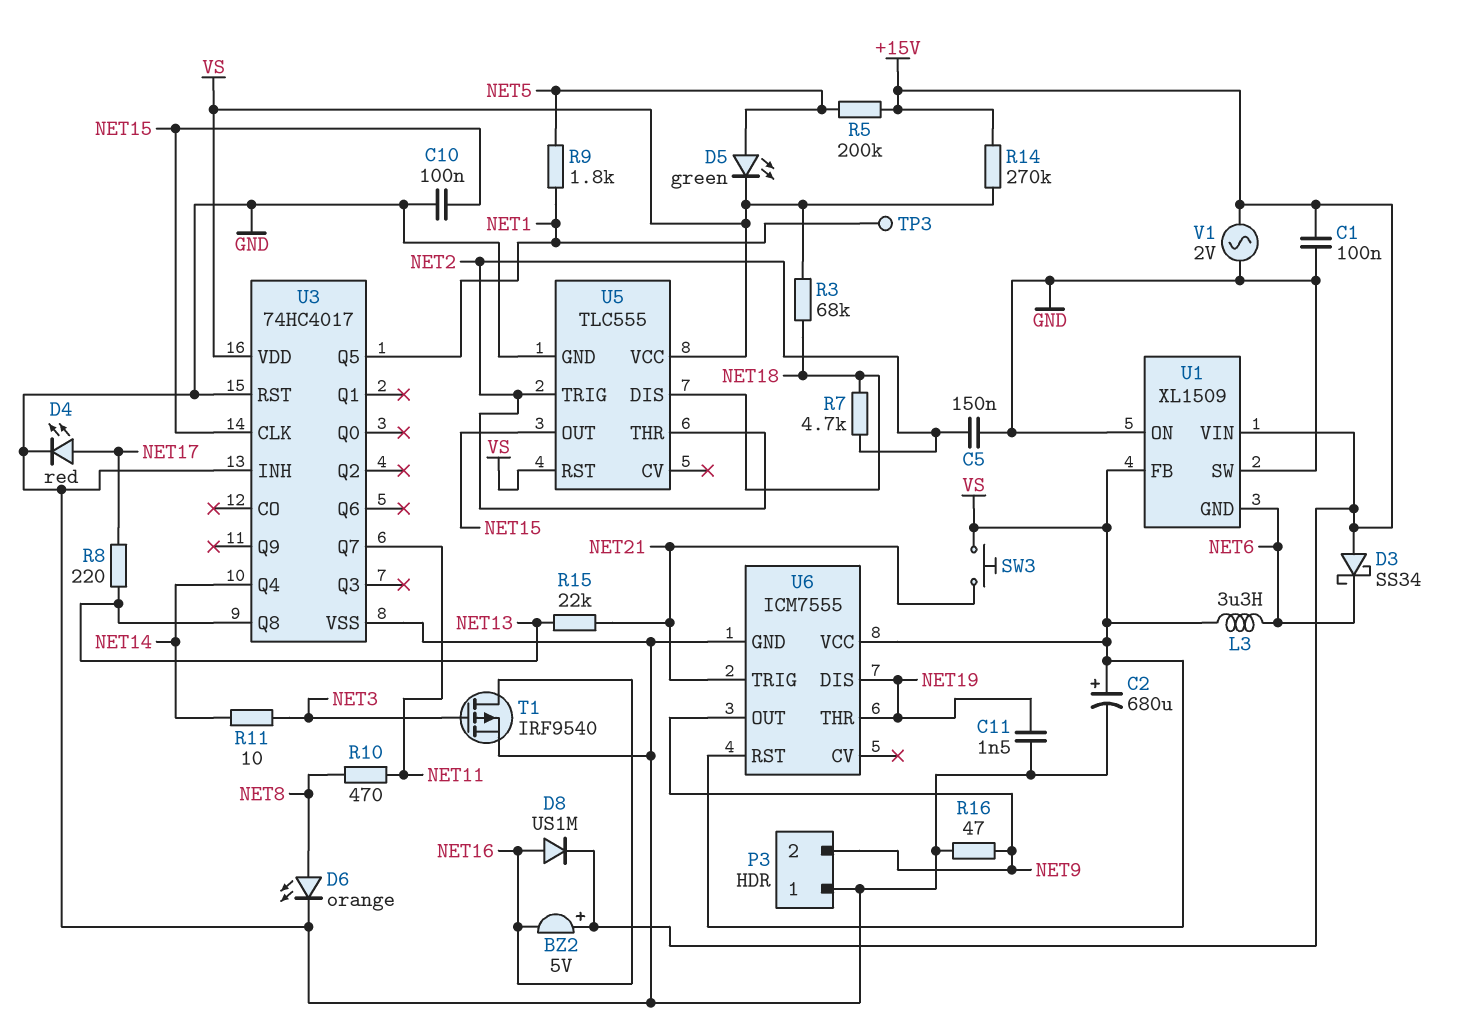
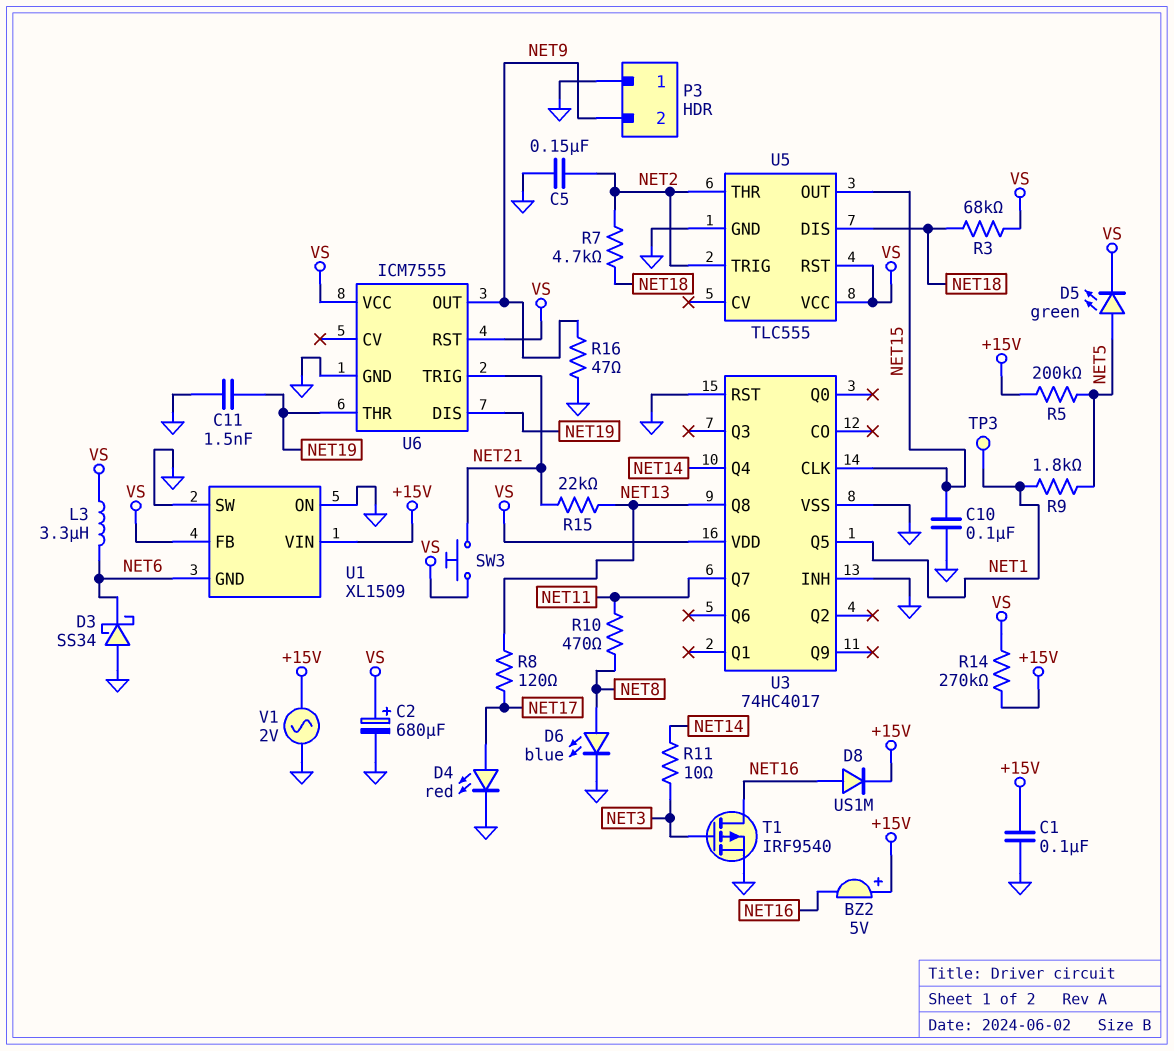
D3: schottky SS34 (A +15V, K NET6) -> schottky SS34 (A GND, K NET6)
D6: LED orange (A NET8, K GND) -> LED blue (A NET8, K GND)
R8: 220 (NET13, NET17) -> 120 (NET13, NET17)

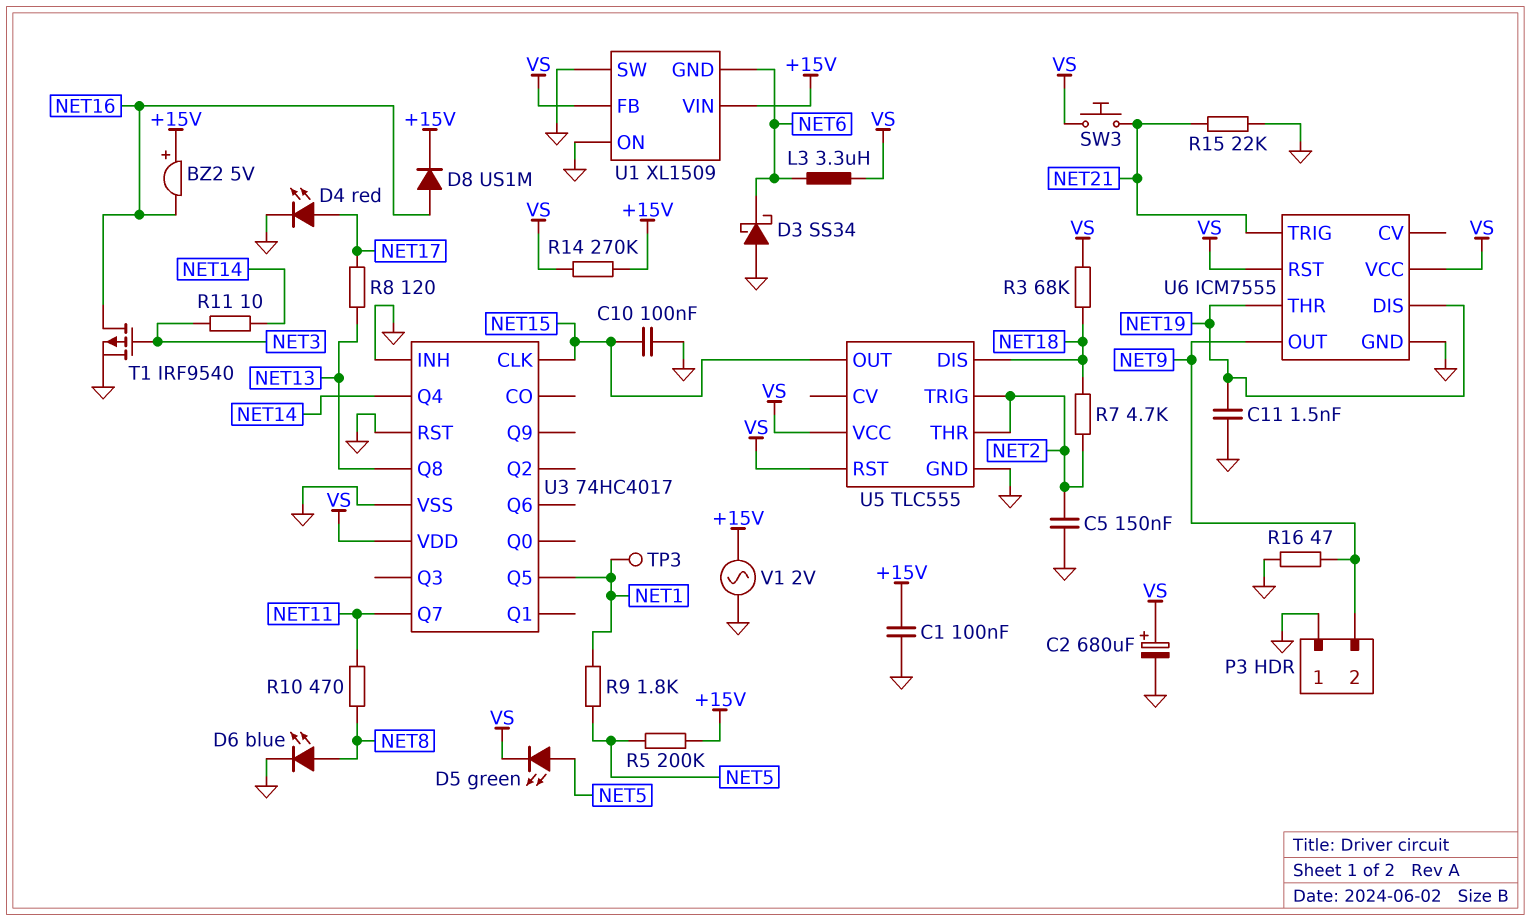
R15: 22k (NET13, NET21) -> 22k (GND, NET21)

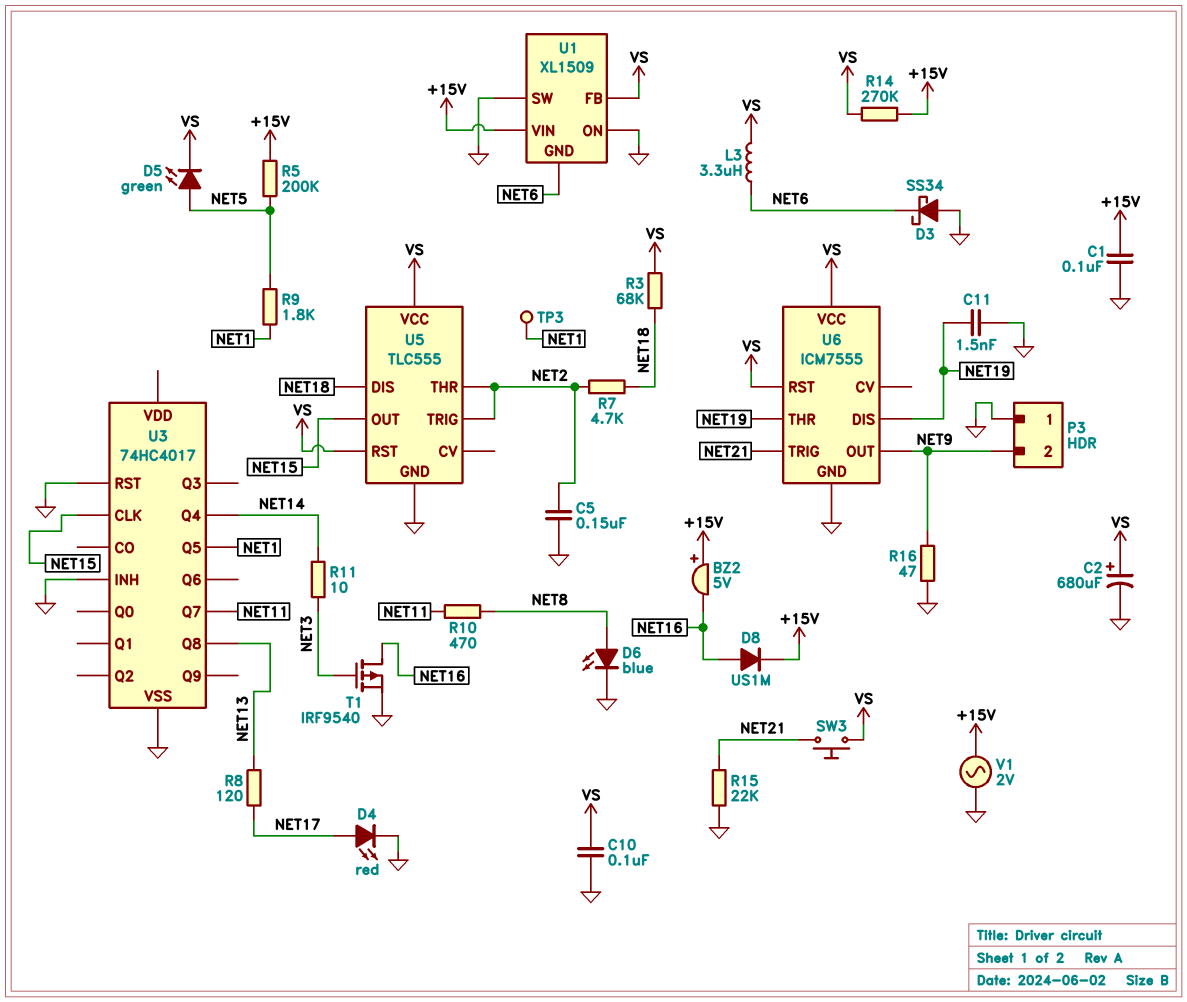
C10: 100nF (GND, NET15) -> 100nF (GND, VS)
U3 pin VDD: VS -> none

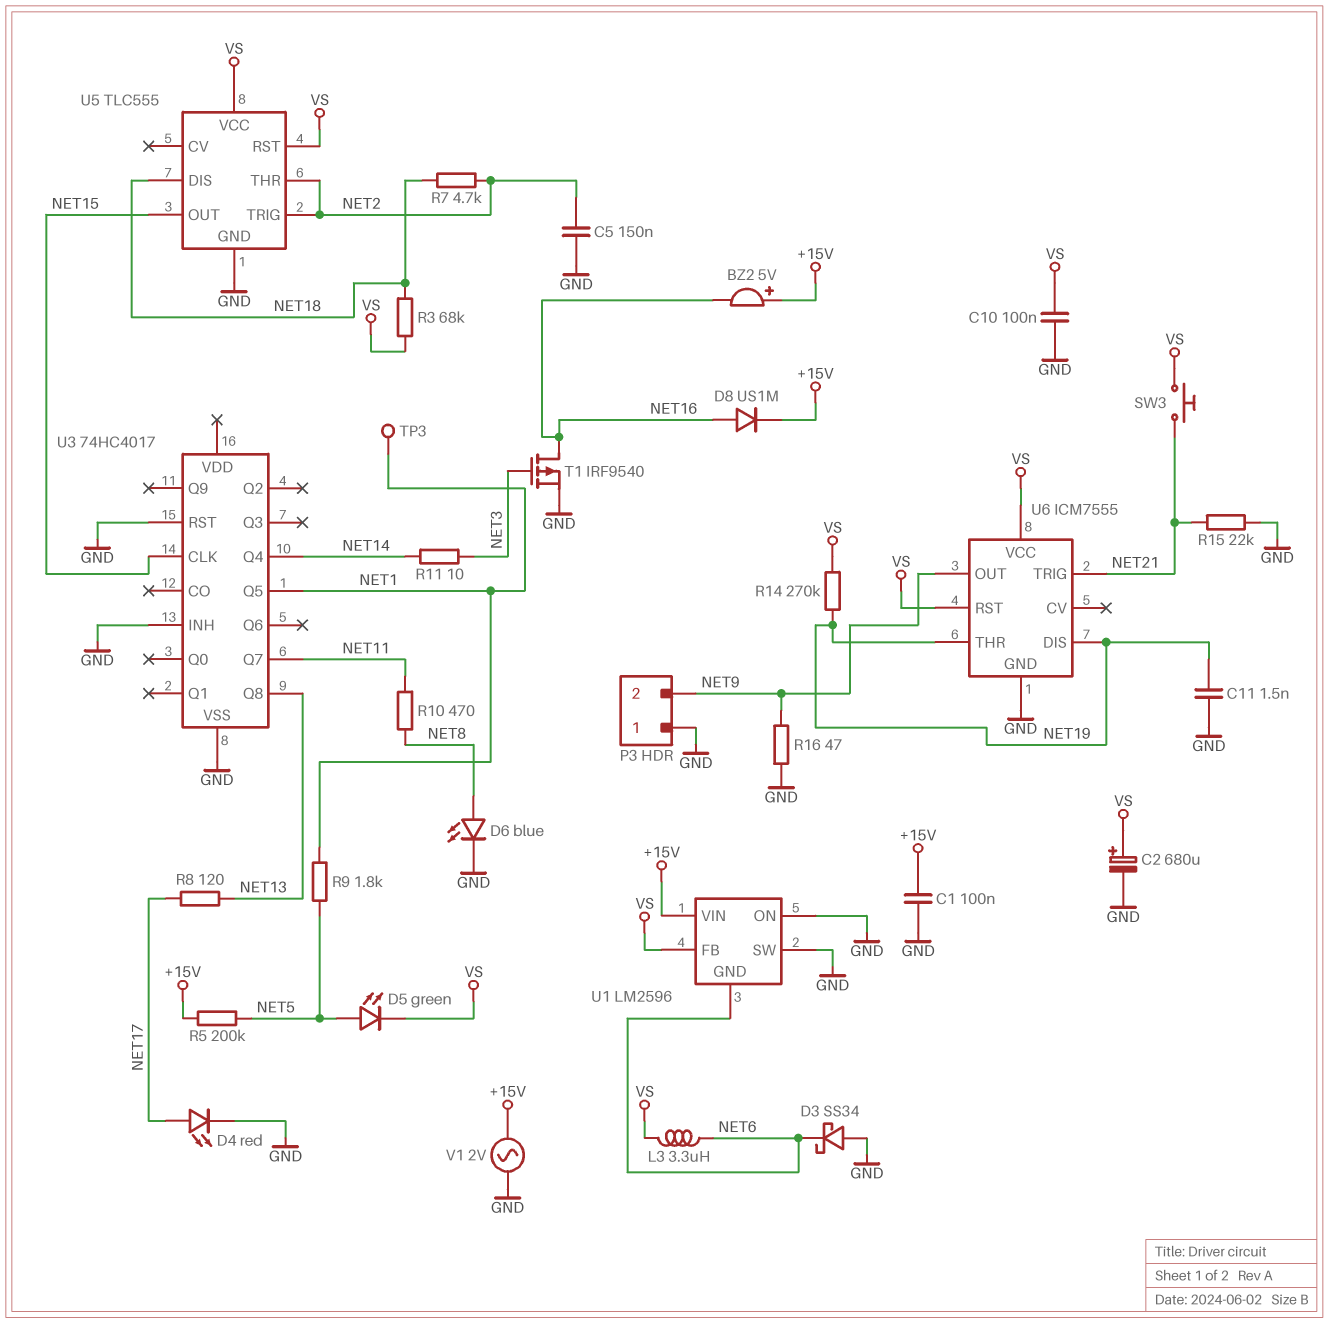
R14: 270k (+15V, VS) -> 270k (NET19, VS)
U1: XL1509 -> LM2596

